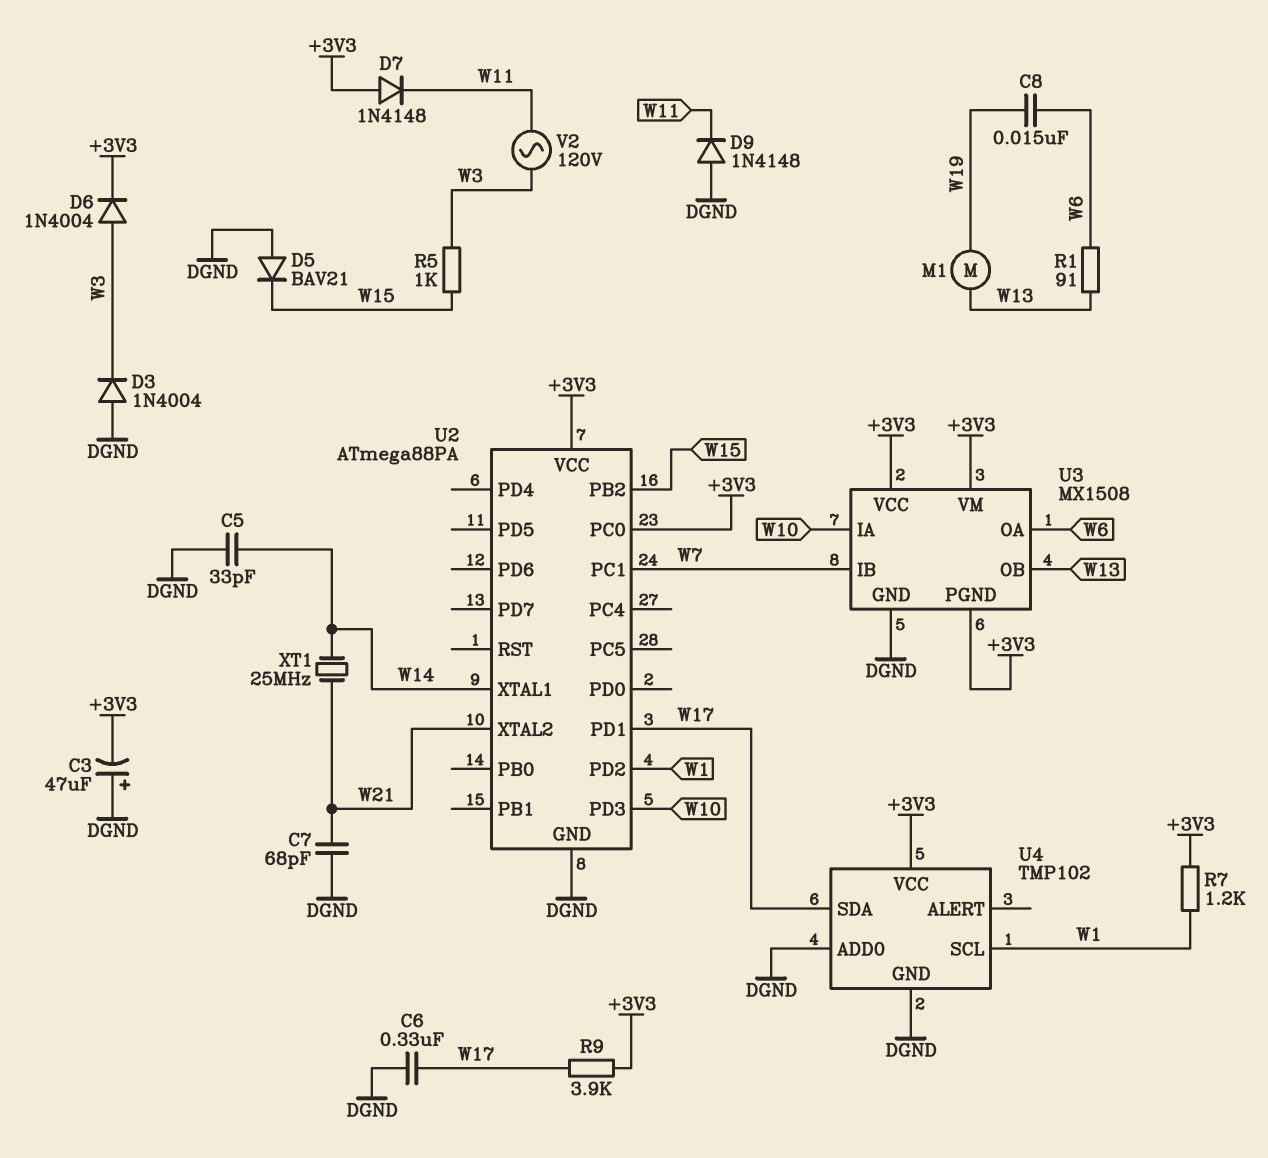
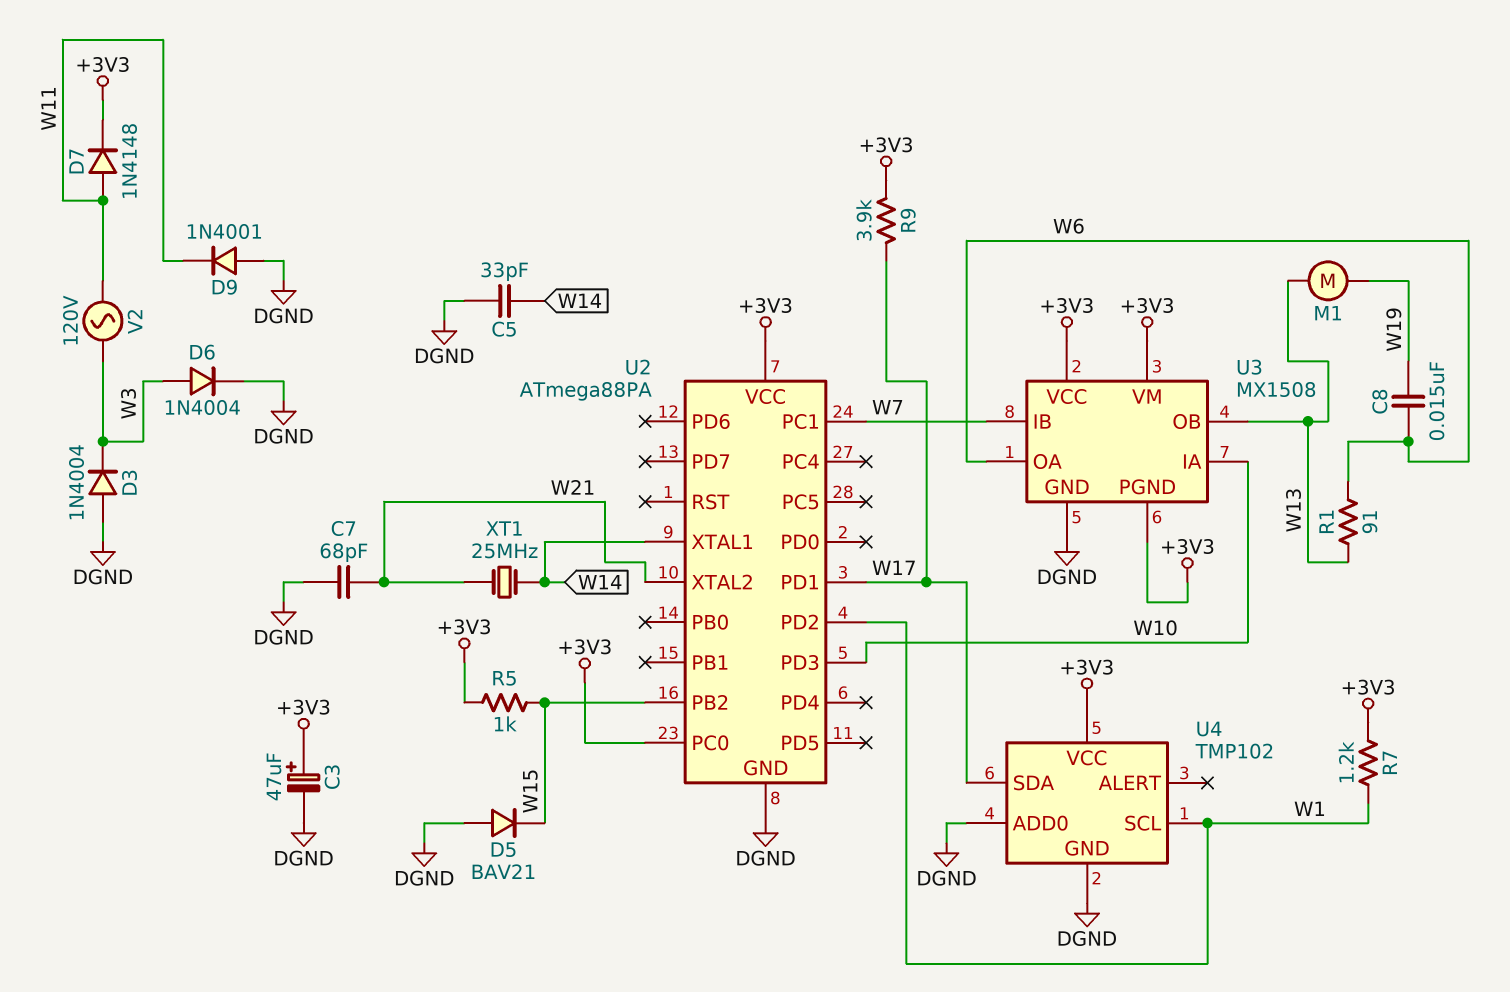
C3: 47uF (plus DGND, minus +3V3) -> 47uF (plus +3V3, minus DGND)
C6: 330nF (DGND, W17) -> none
D6: diode 1N4004 (A W3, K +3V3) -> diode 1N4004 (A W3, K DGND)
D7: diode 1N4148 (A +3V3, K W11) -> diode 1N4148 (A W11, K +3V3)
D9: diode 1N4148 (A DGND, K W11) -> diode 1N4001 (A DGND, K W11)
R5: 1k (W3, W15) -> 1k (+3V3, W15)

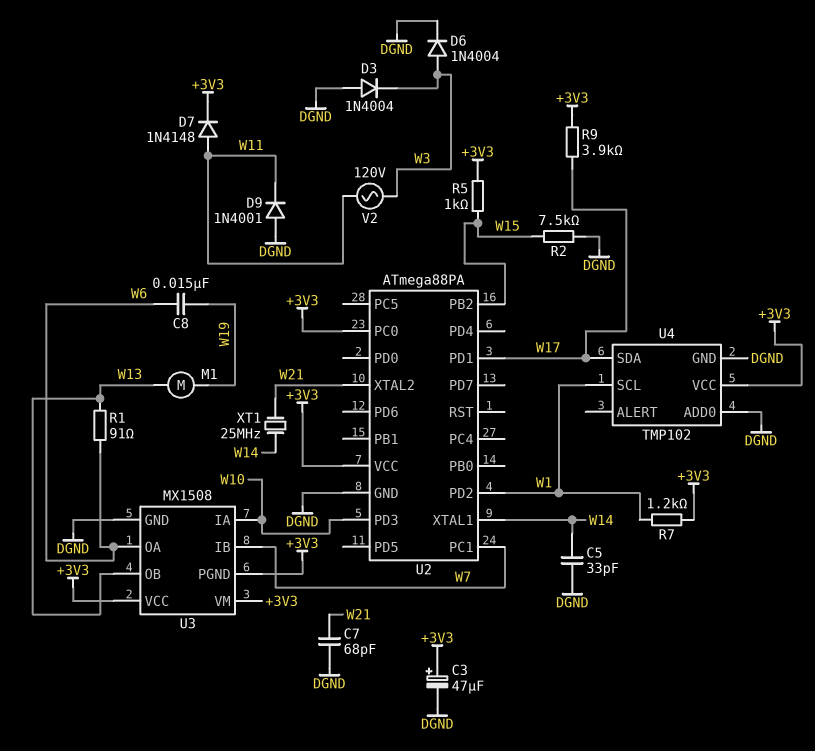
D5: diode BAV21 (A DGND, K W15) -> none
R2: none -> 7.5k (DGND, W15)

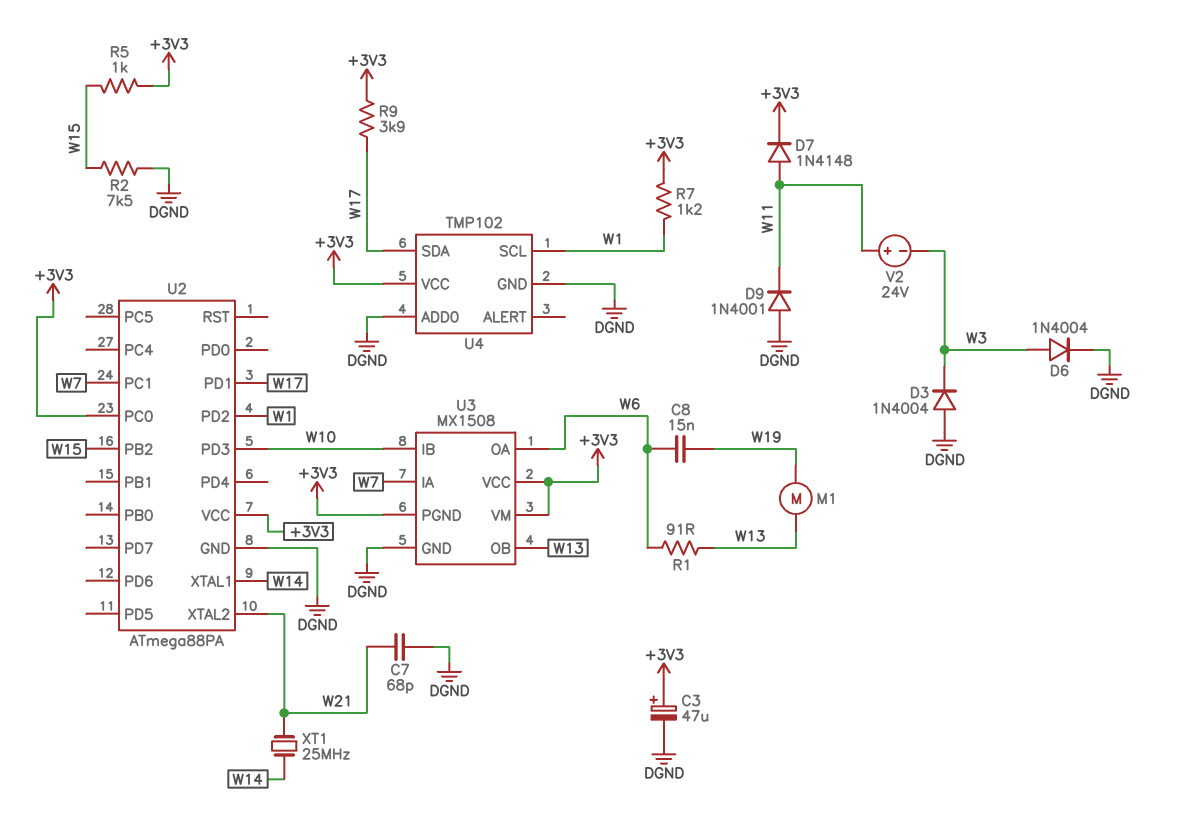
C5: 33pF (DGND, W14) -> none
U3 pin IA: W10 -> W7
U3 pin IB: W7 -> W10
V2: AC 120V (W3, W11) -> 24V (plus W11, minus W3)

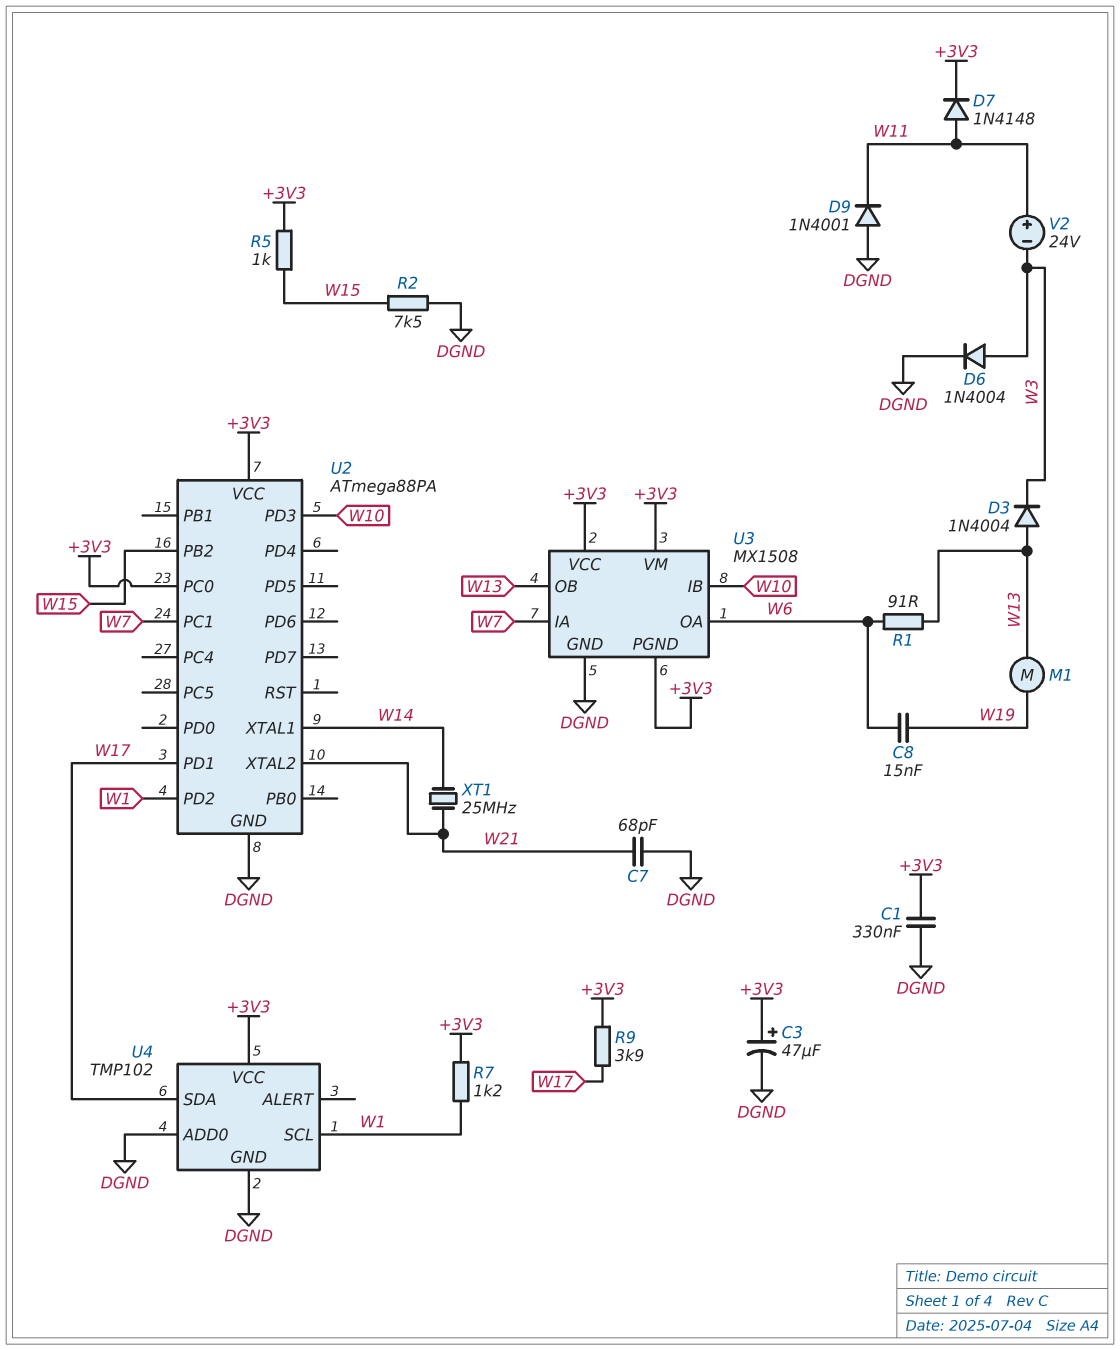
C1: none -> 330nF (+3V3, DGND)
D3: diode 1N4004 (A DGND, K W3) -> diode 1N4004 (A W13, K W3)

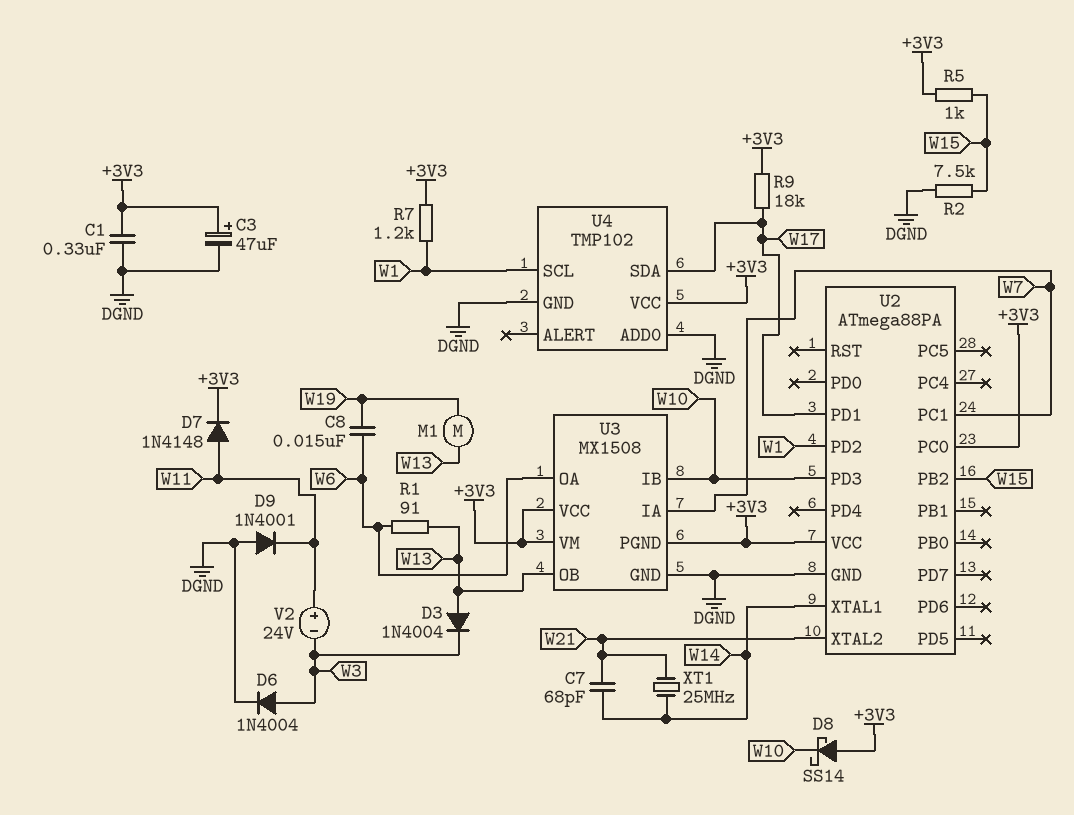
C7: 68pF (DGND, W21) -> 68pF (W14, W21)
D8: none -> schottky SS14 (A +3V3, K W10)
R9: 3.9k (+3V3, W17) -> 18k (+3V3, W17)

